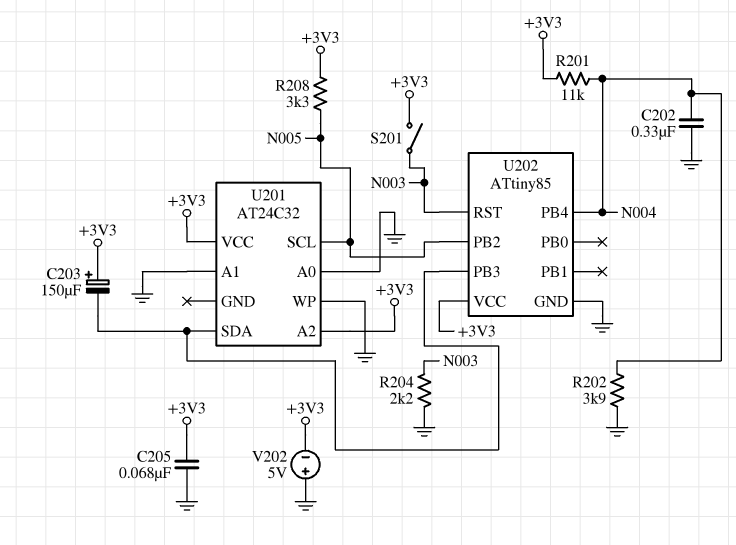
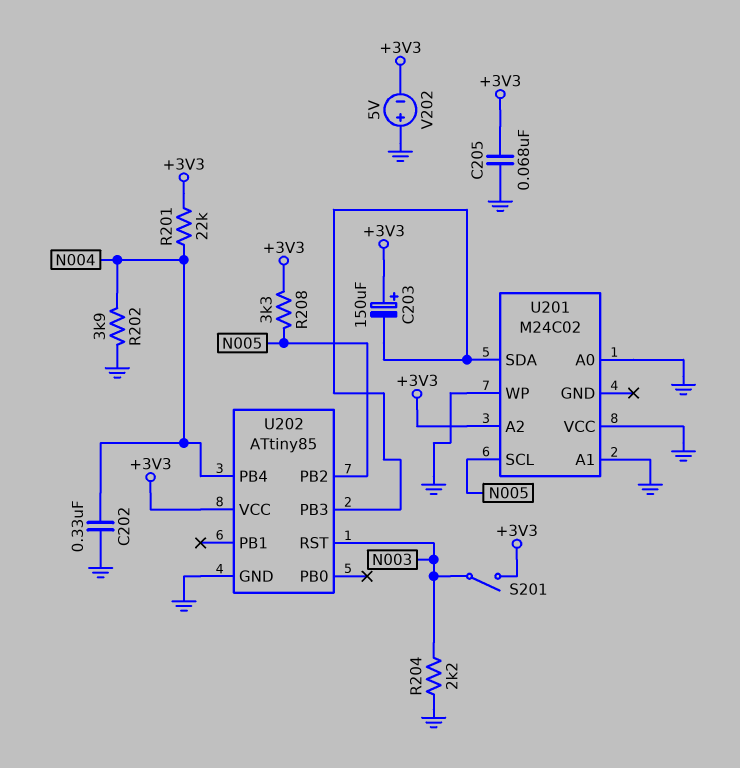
R201: 11k (+3V3, N004) -> 22k (+3V3, N004)
U201: AT24C32 -> M24C02
U201 pin VCC: +3V3 -> GND

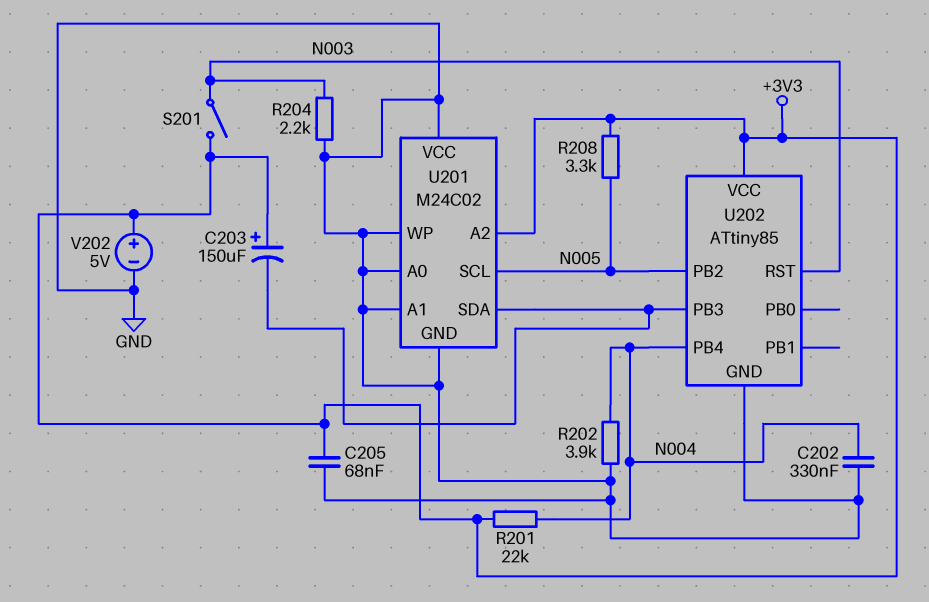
U201 pin GND: none -> GND
V202: 5V (plus GND, minus +3V3) -> 5V (plus +3V3, minus GND)

